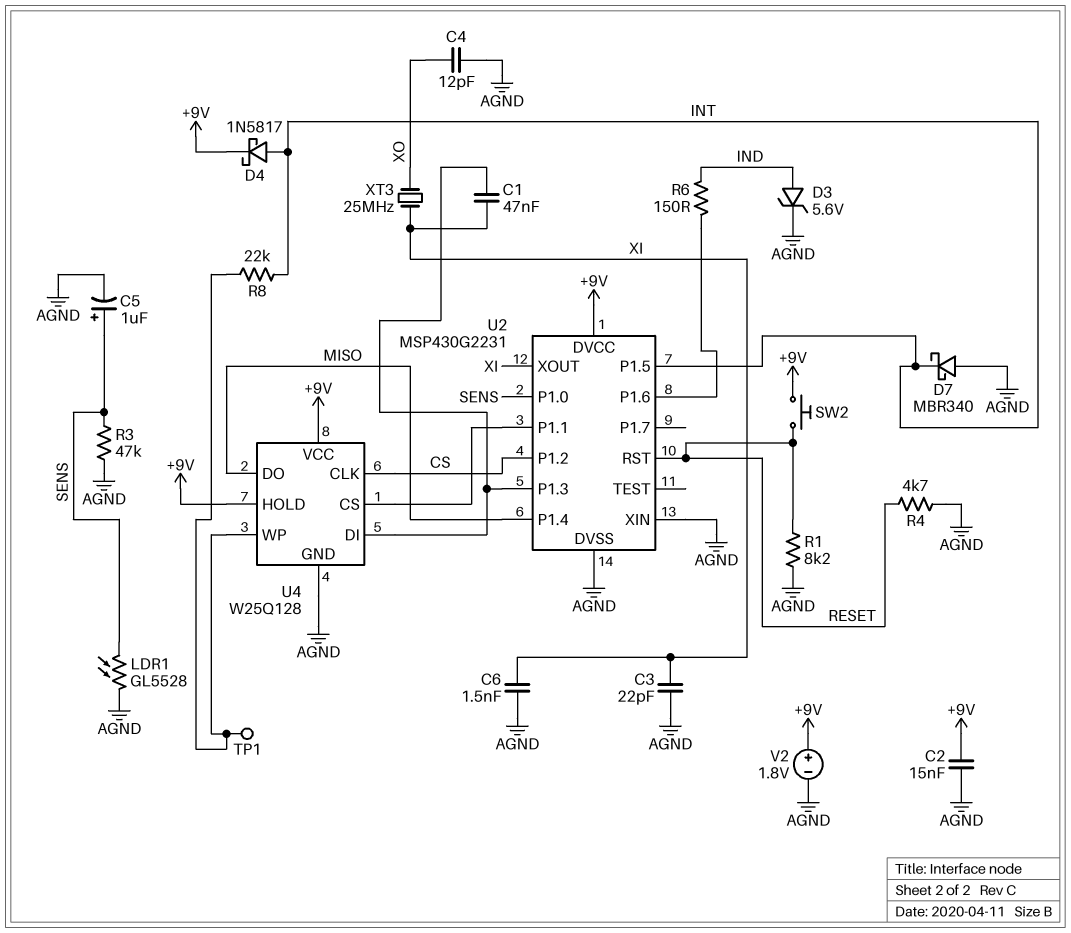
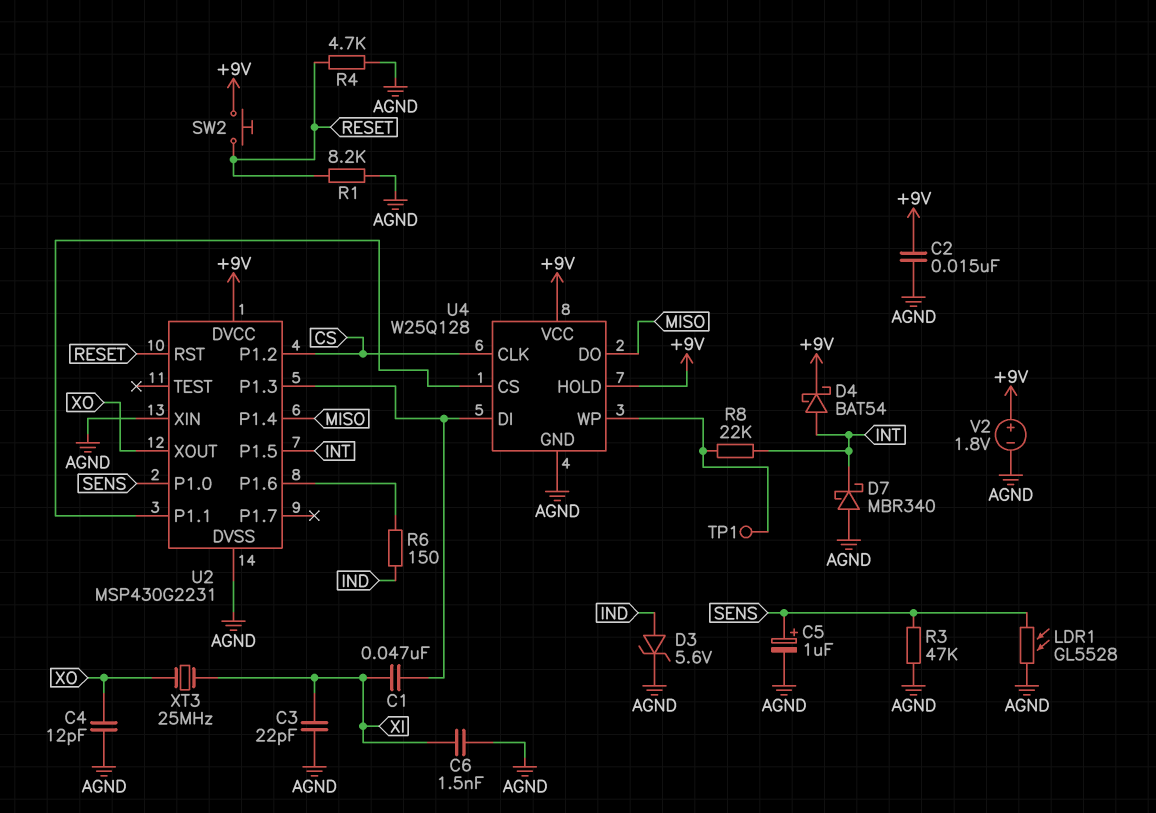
D4: schottky 1N5817 (A INT, K +9V) -> schottky BAT54 (A INT, K +9V)
U2 pin XOUT: XI -> XO

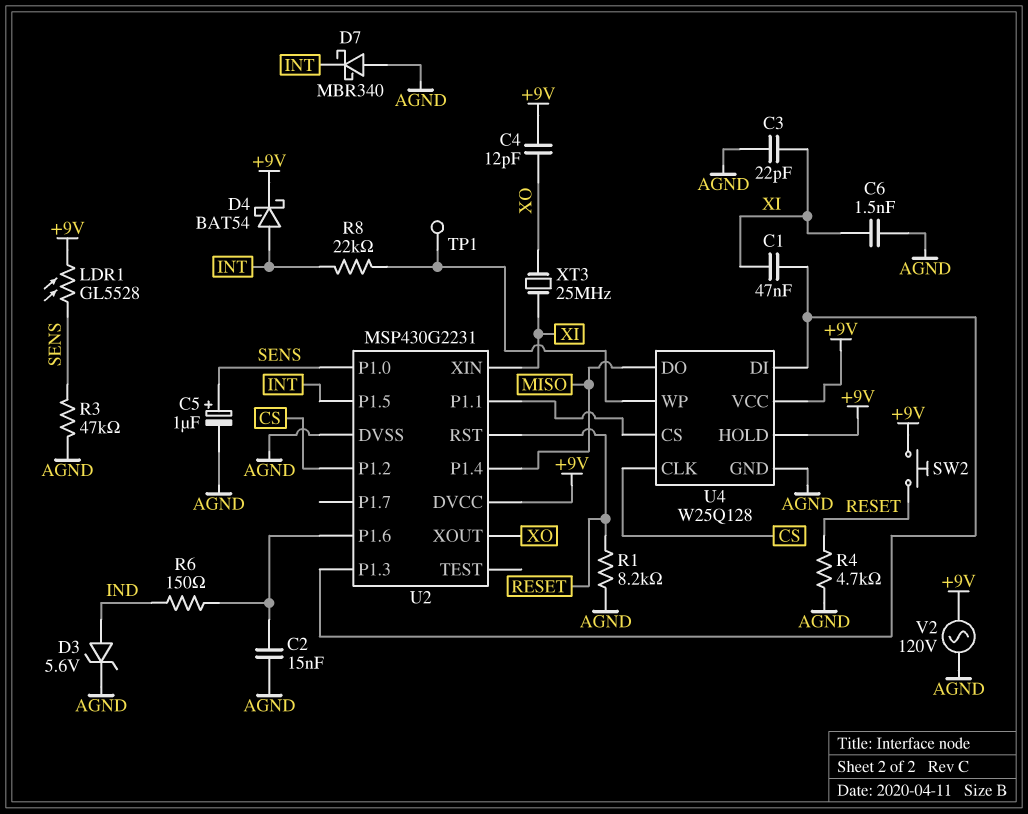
C2: 15nF (+9V, AGND) -> 15nF (AGND, U2/P1.6)
C4: 12pF (AGND, XO) -> 12pF (+9V, XO)
LDR1: GL5528 (AGND, SENS) -> GL5528 (+9V, SENS)
U2 pin XIN: AGND -> XI
V2: 1.8V (plus +9V, minus AGND) -> AC 120V (+9V, AGND)

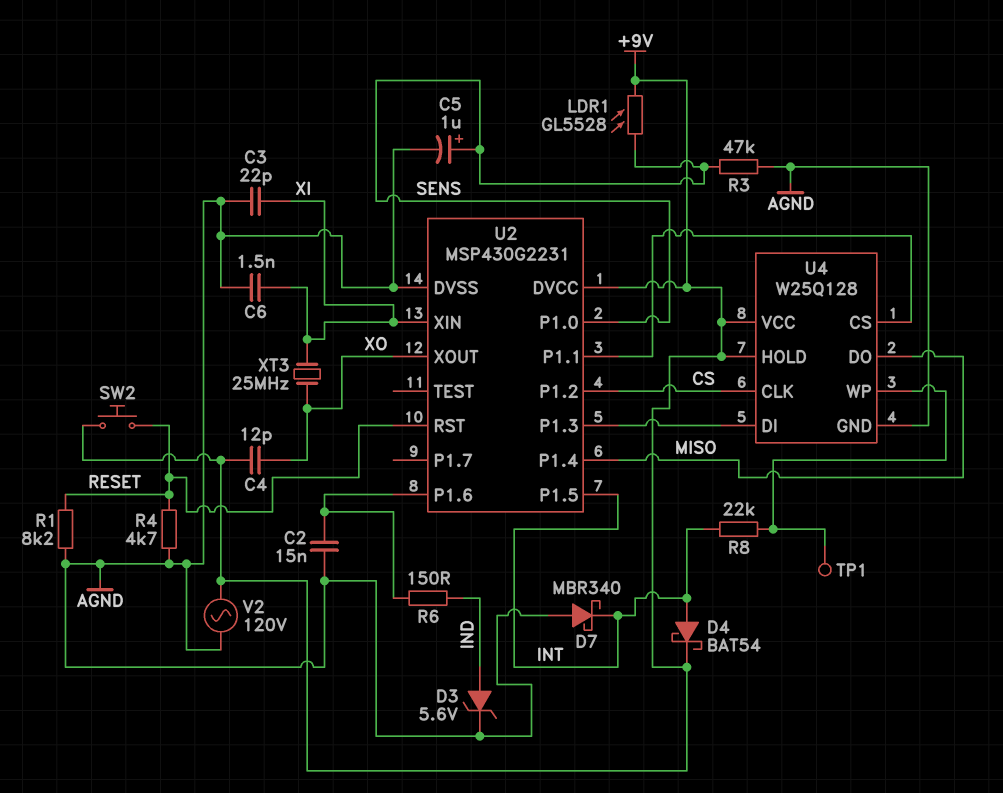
C1: 47nF (U2/P1.3, XI) -> none

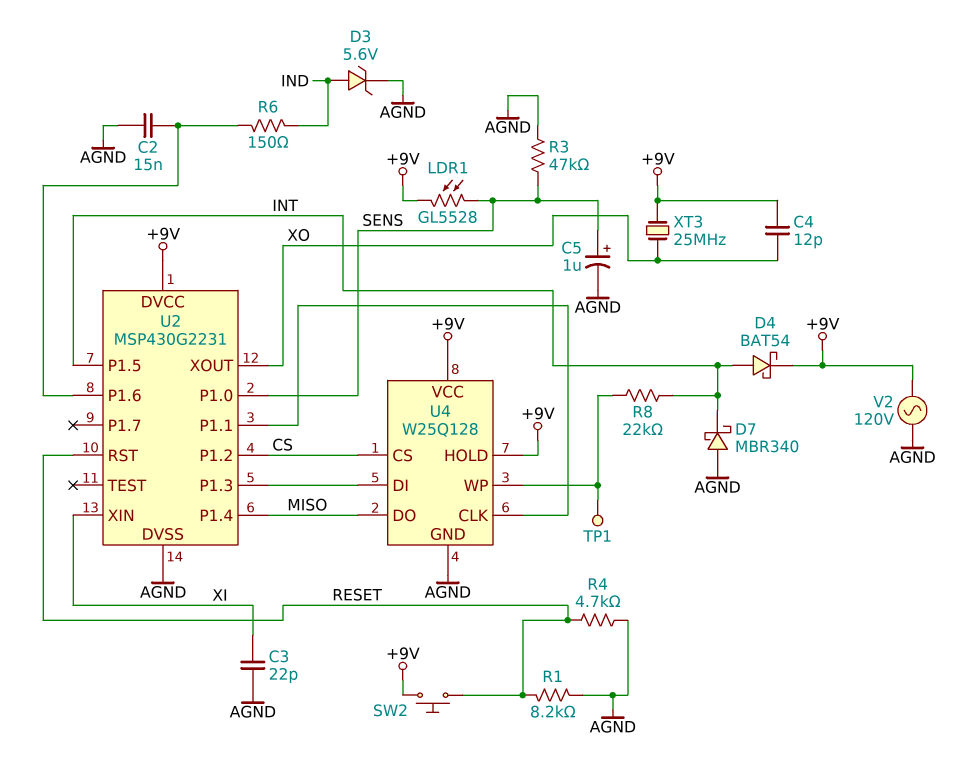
C6: 1.5nF (AGND, XI) -> none
U4 pin CLK: CS -> U2/P1.1
U4 pin CS: U2/P1.1 -> CS
XT3: 25MHz (XI, XO) -> 25MHz (+9V, XO)

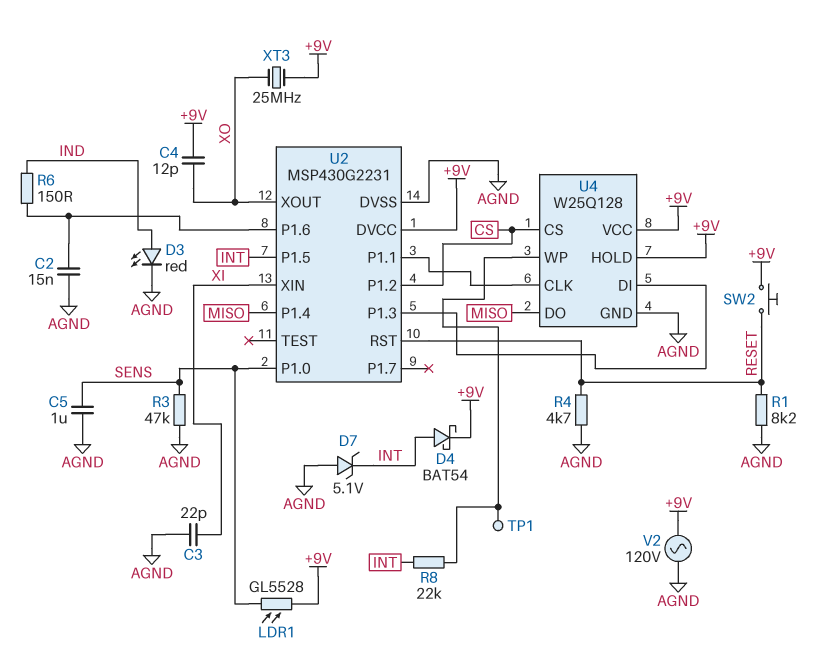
C5: 1uF (plus SENS, minus AGND) -> 1uF (AGND, SENS)
D3: zener 5.6V (A IND, K AGND) -> LED red (A IND, K AGND)
D7: schottky MBR340 (A AGND, K INT) -> zener 5.1V (A AGND, K INT)

